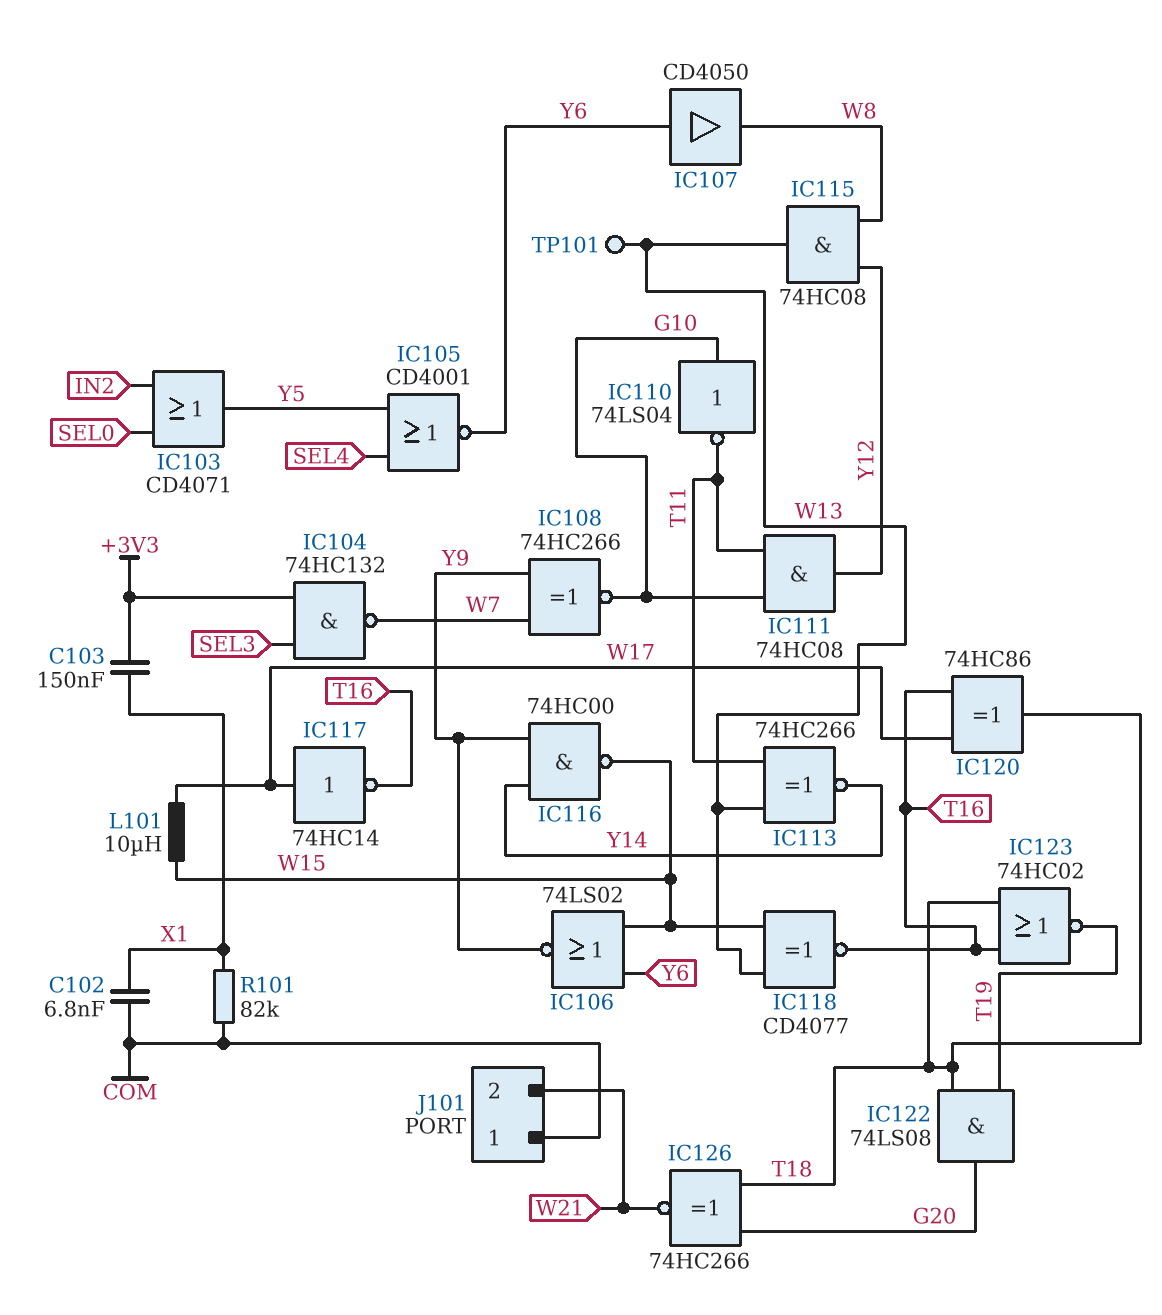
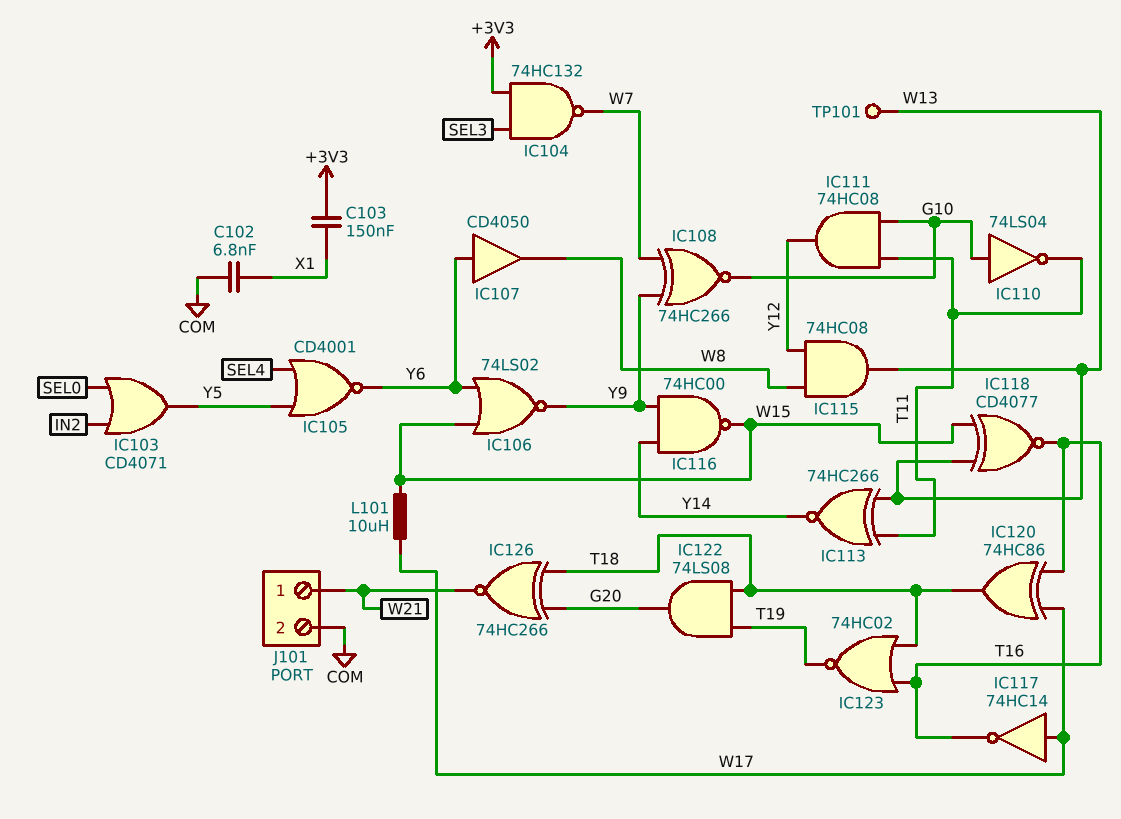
J101 pin 1: COM -> W21
J101 pin 2: W21 -> COM
R101: 82k (COM, X1) -> none

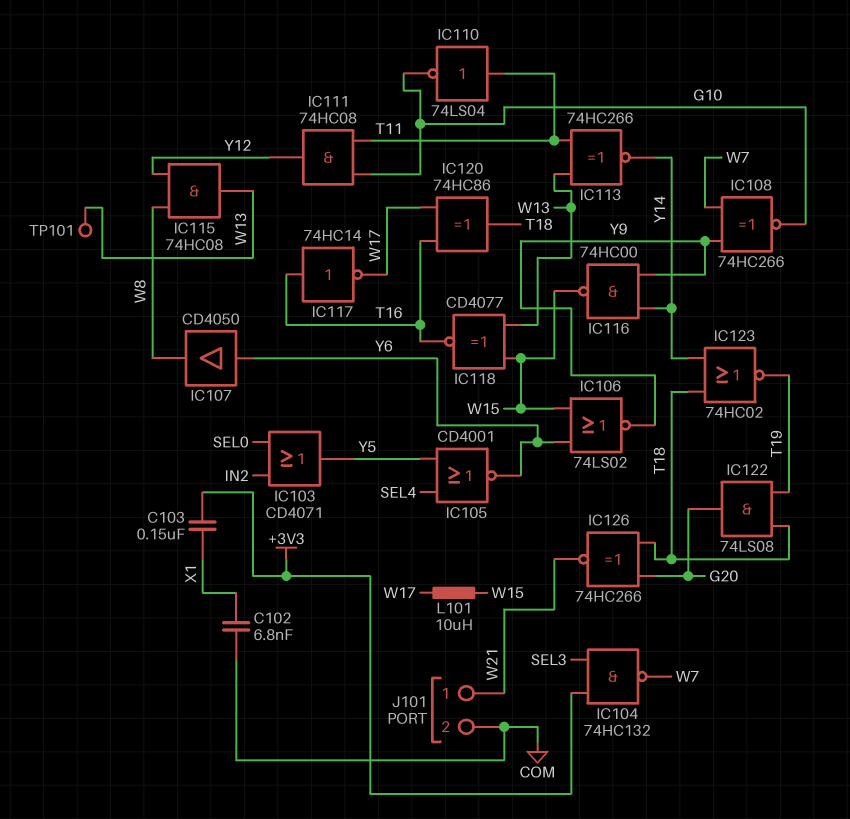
IC110: NOT 74LS04 (in G10, out T11) -> NOT 74LS04 (in T11, out G10)
IC117: NOT 74HC14 (in W17, out T16) -> NOT 74HC14 (in T16, out W17)
IC123: NOR 74HC02 (in T16, in T18, out T19) -> NOR 74HC02 (in T18, in Y14, out T19)

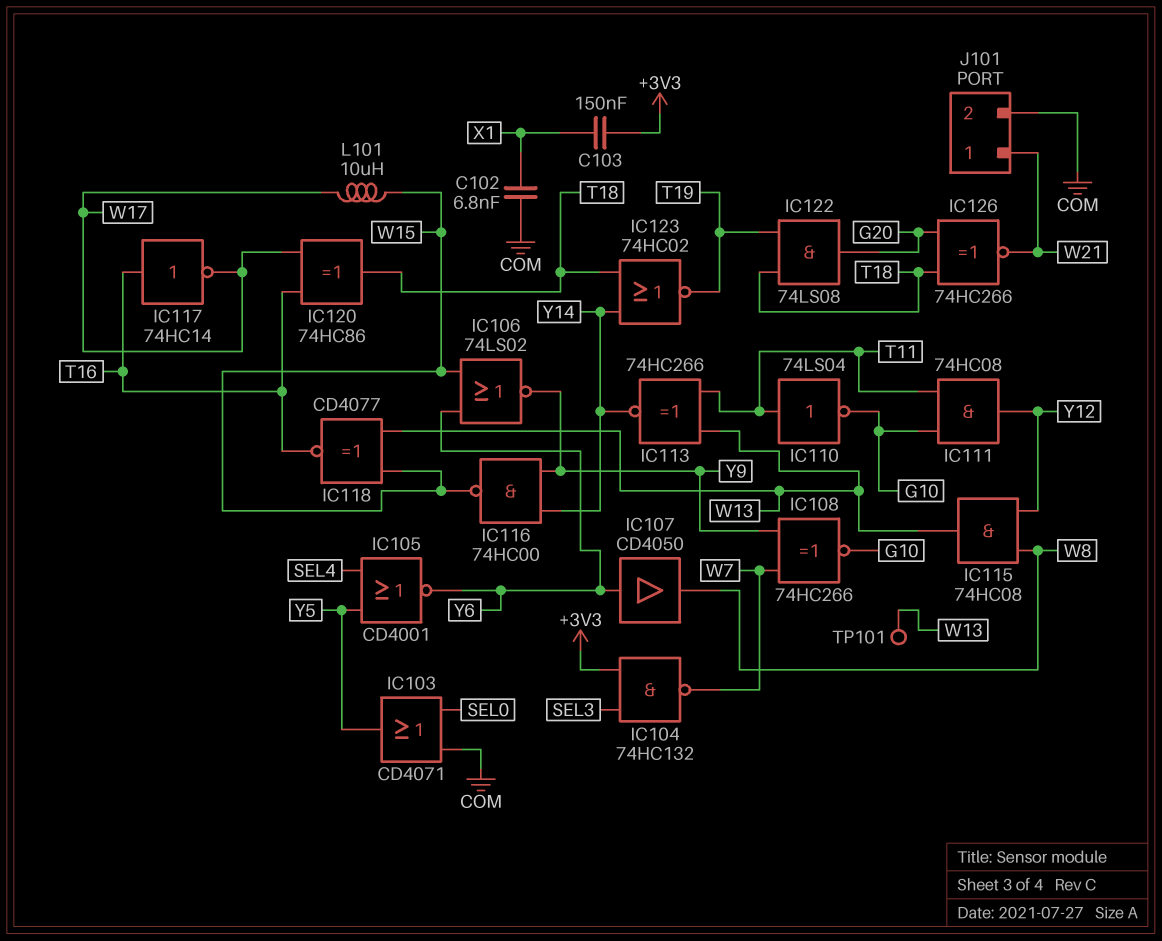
IC103: OR CD4071 (in IN2, in SEL0, out Y5) -> OR CD4071 (in COM, in SEL0, out Y5)

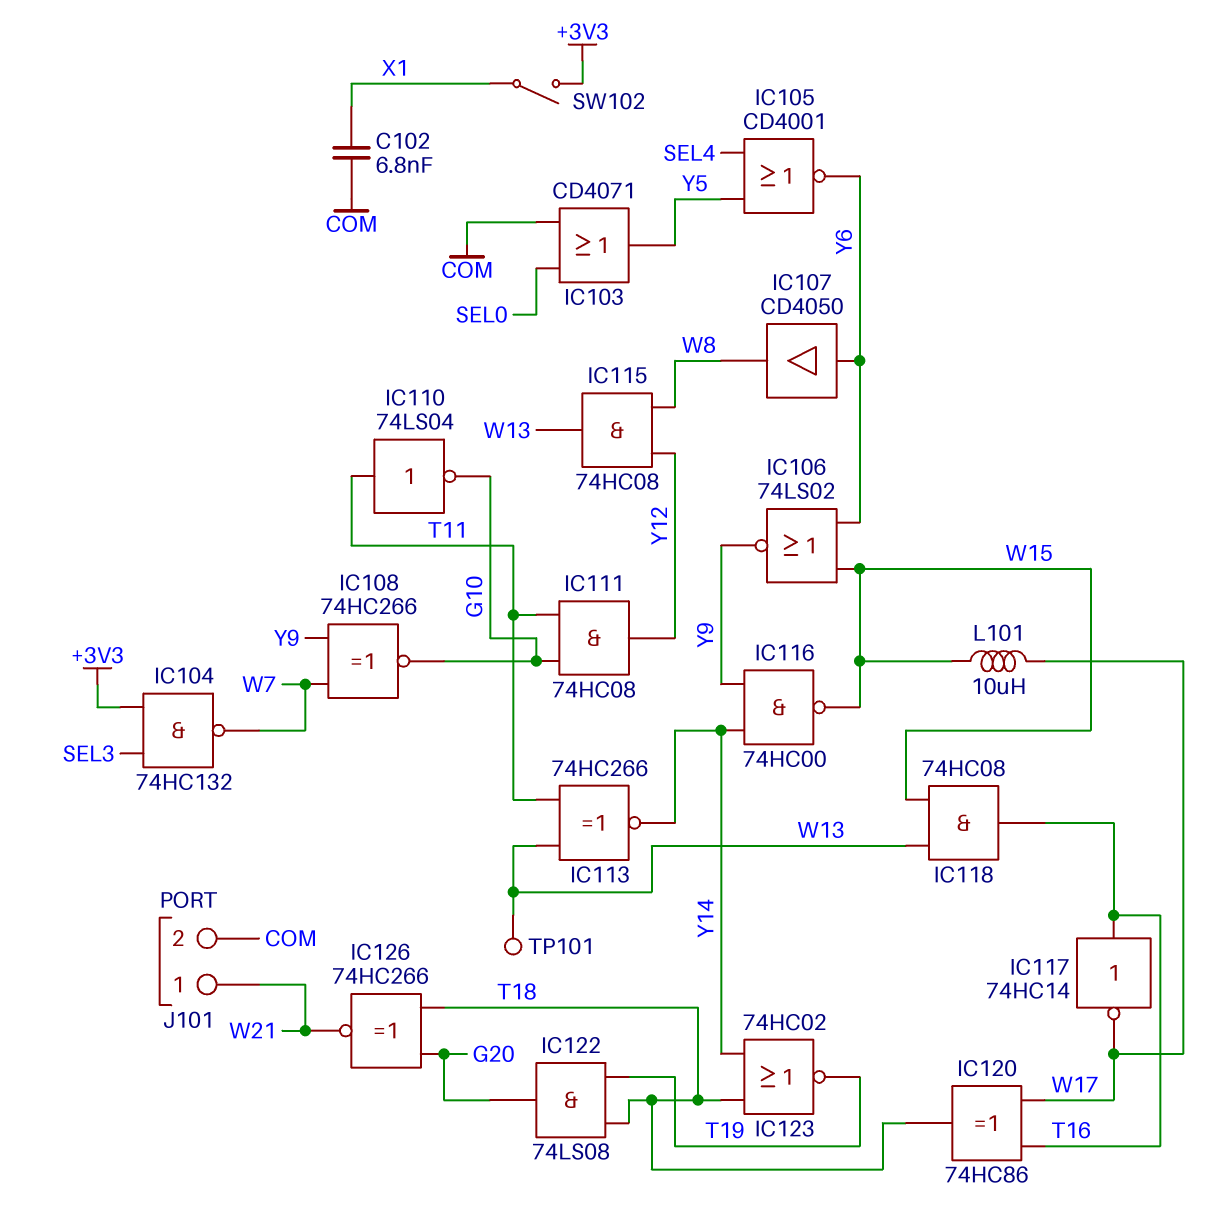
C103: 150nF (+3V3, X1) -> none
IC118: XNOR CD4077 (in W13, in W15, out T16) -> AND 74HC08 (in W13, in W15, out T16)
SW102: none -> switch (+3V3, X1)

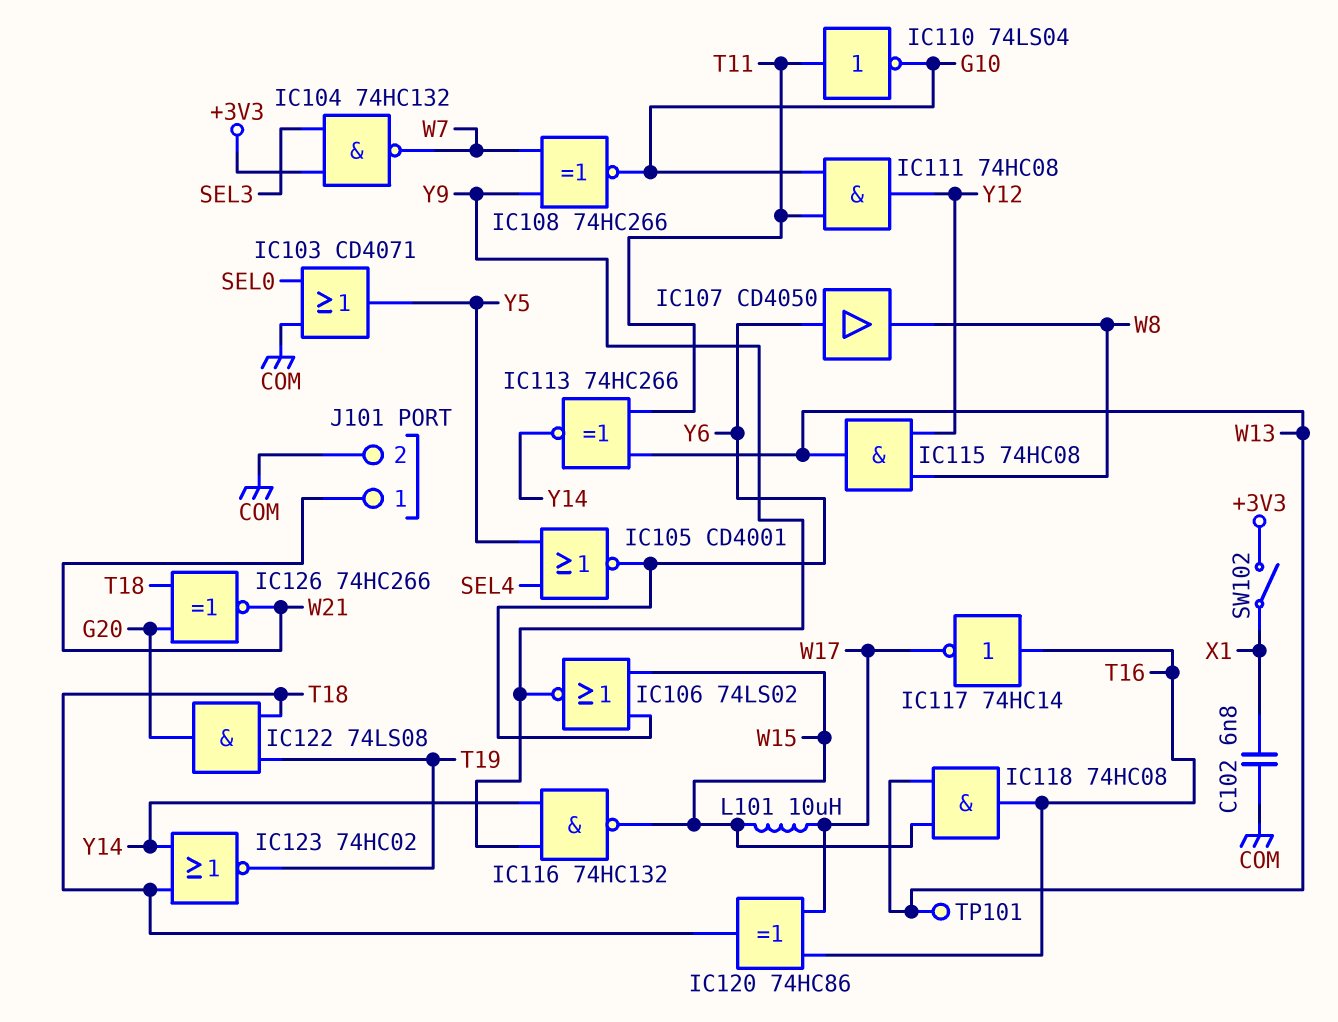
IC116: NAND 74HC00 (in Y9, in Y14, out W15) -> NAND 74HC132 (in Y9, in Y14, out W15)

